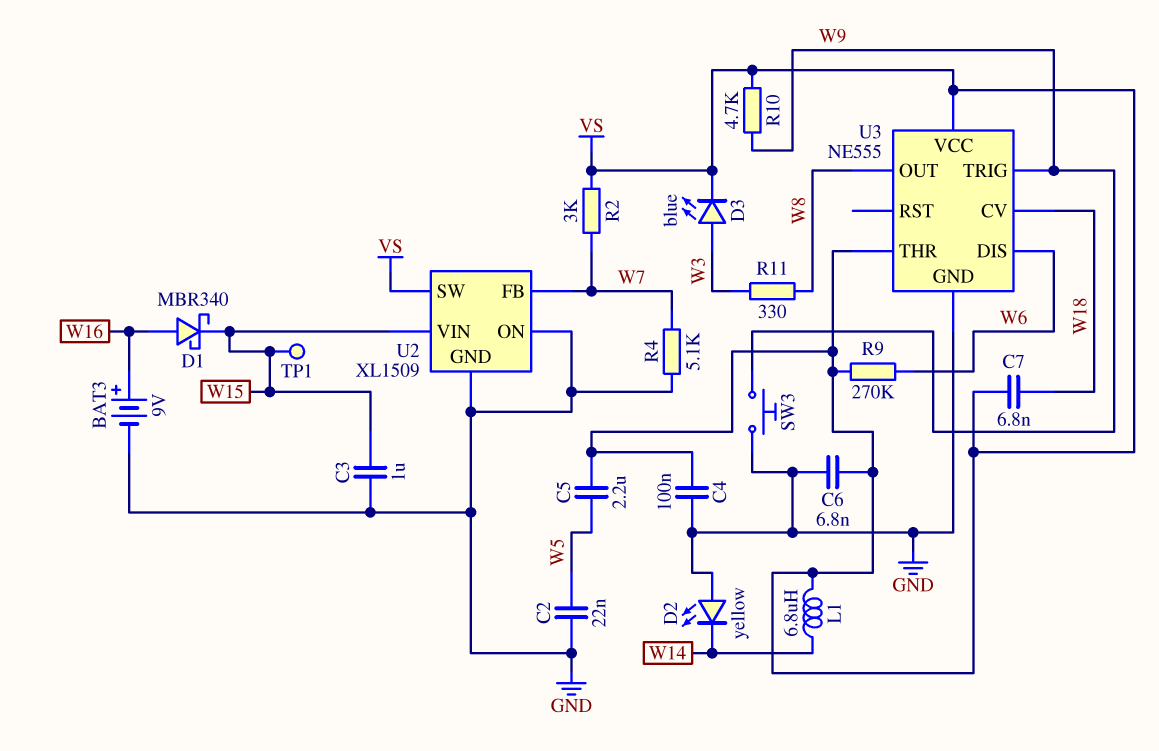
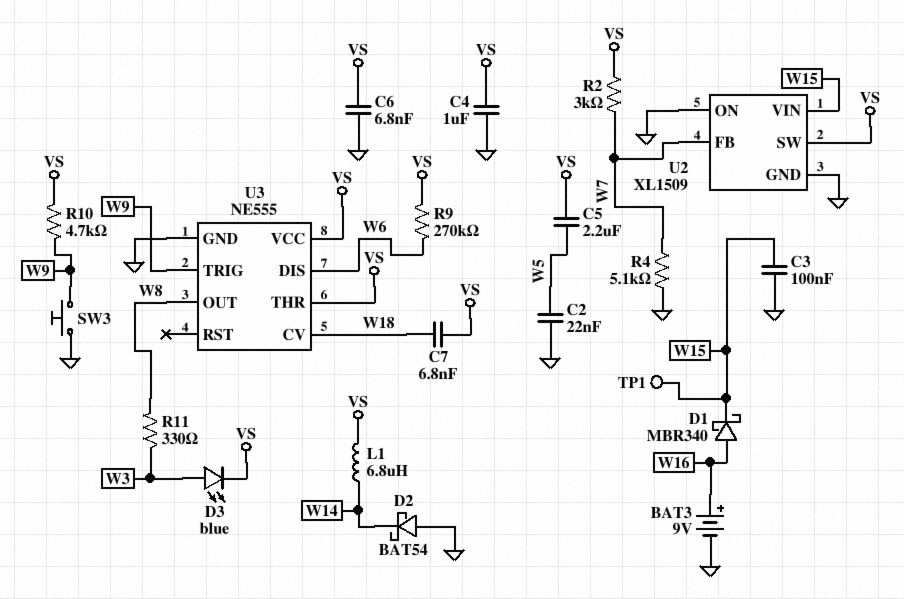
C3: 1uF (GND, W15) -> 100nF (GND, W15)
C4: 100nF (GND, VS) -> 1uF (GND, VS)
D2: LED yellow (A GND, K W14) -> schottky BAT54 (A GND, K W14)

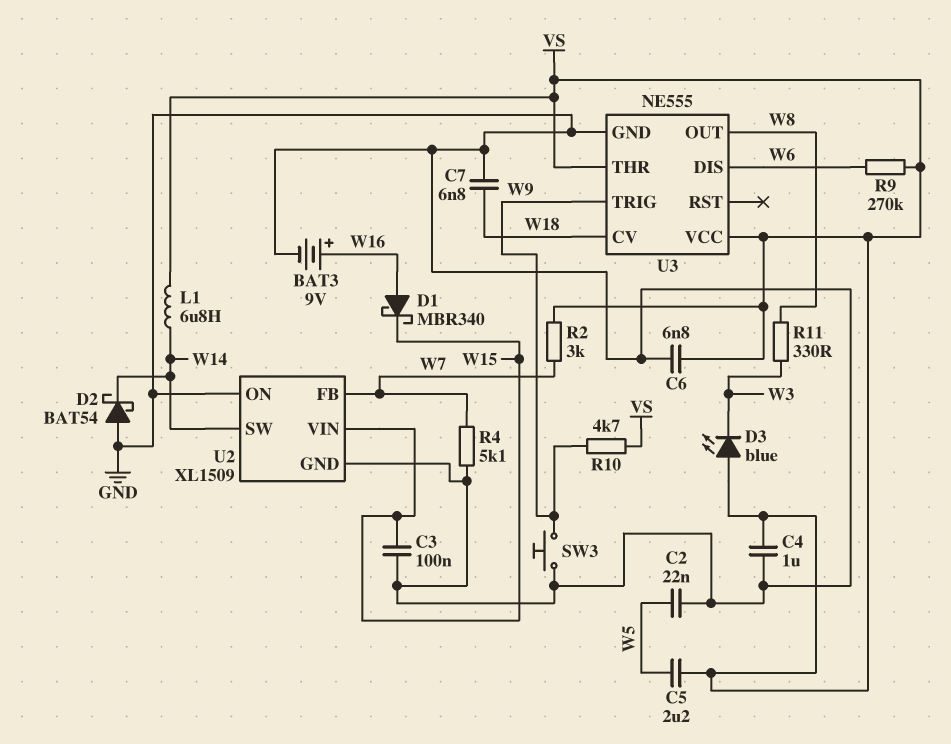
C7: 6.8nF (VS, W18) -> 6.8nF (GND, W18)
D3: LED blue (A W3, K VS) -> LED blue (A VS, K W3)
TP1: test point (W15) -> none
U2 pin SW: VS -> W14

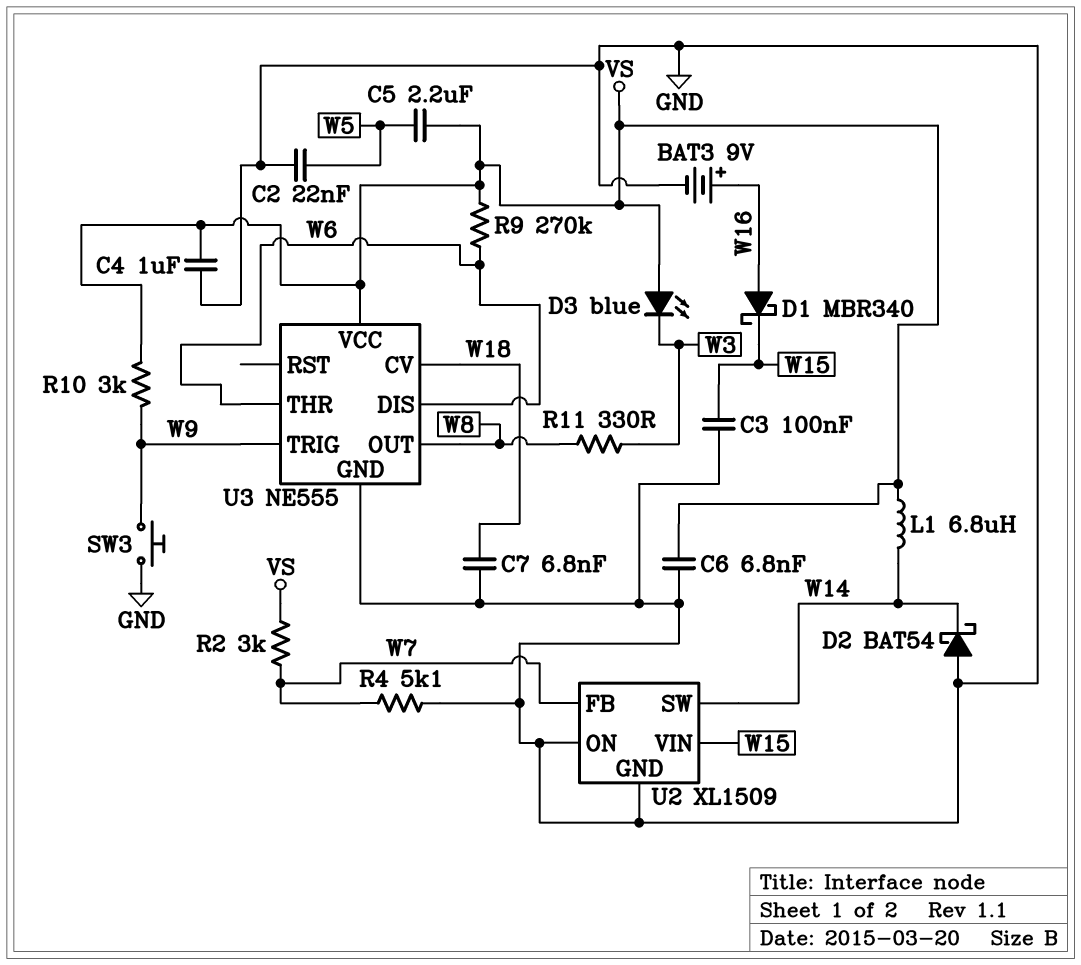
R10: 4.7k (VS, W9) -> 3k (VS, W9)
U3 pin THR: VS -> W6

